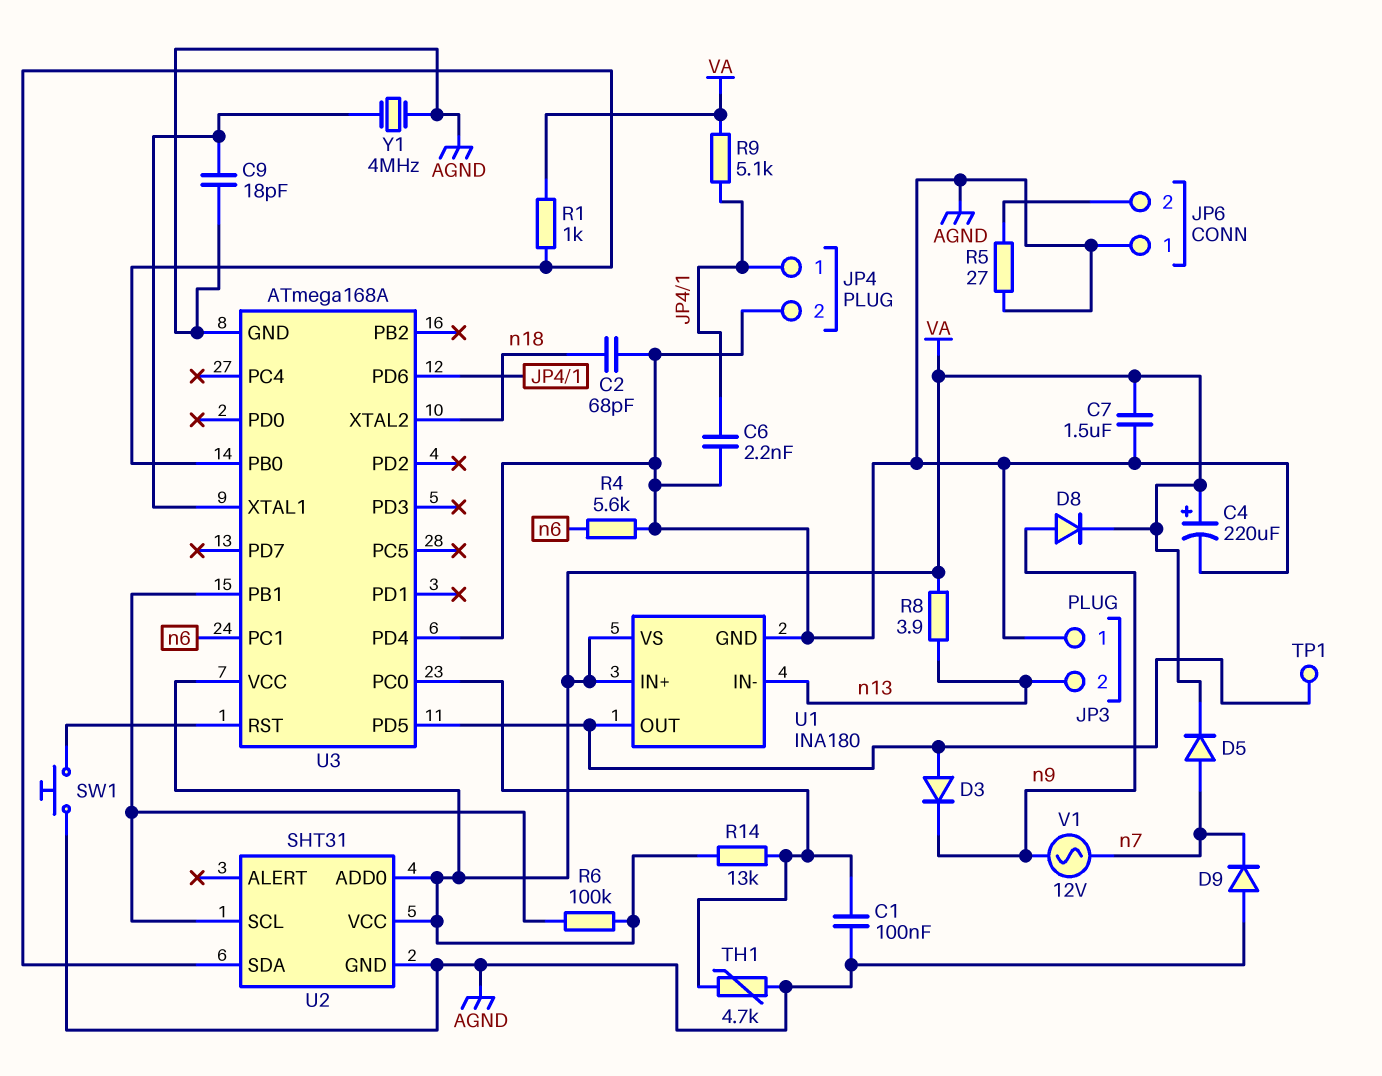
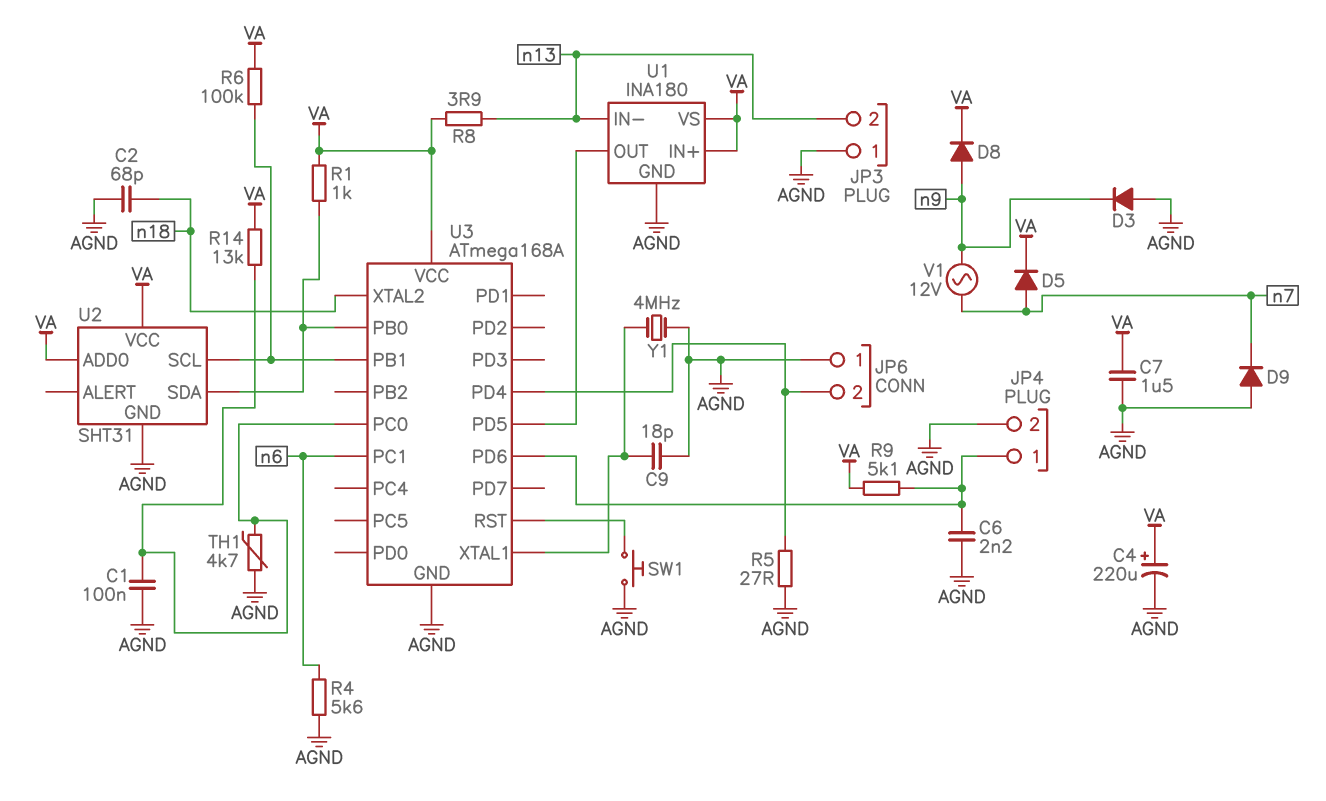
D3: diode (A U1/OUT, K n9) -> diode (A AGND, K n9)
TP1: test point (U1/OUT) -> none
U3 pin PD4: AGND -> JP6/2

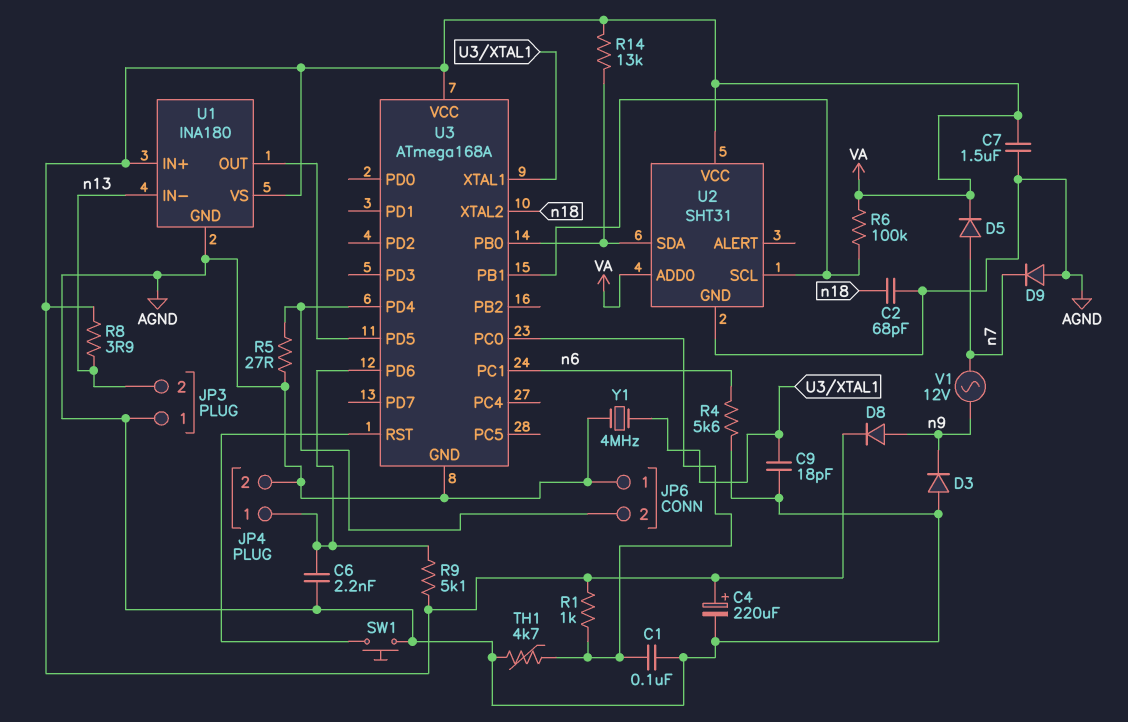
R1: 1k (U2/SDA, VA) -> 1k (U3/PC0, VA)
R14: 13k (U3/PC0, VA) -> 13k (U2/SDA, VA)

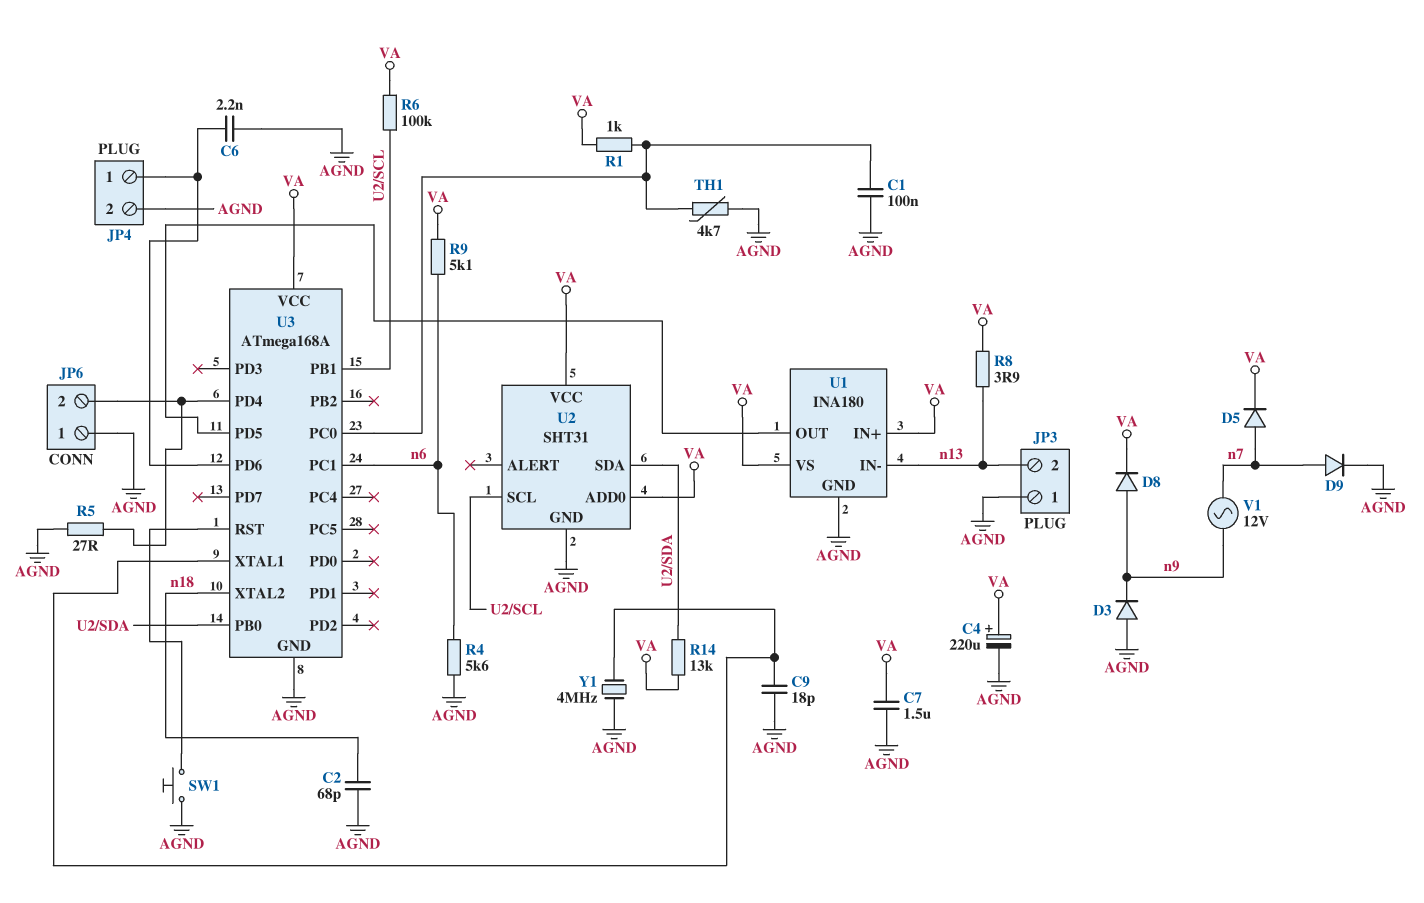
D9: diode (A AGND, K n7) -> diode (A n7, K AGND)
R9: 5.1k (JP4/1, VA) -> 5.1k (VA, n6)

